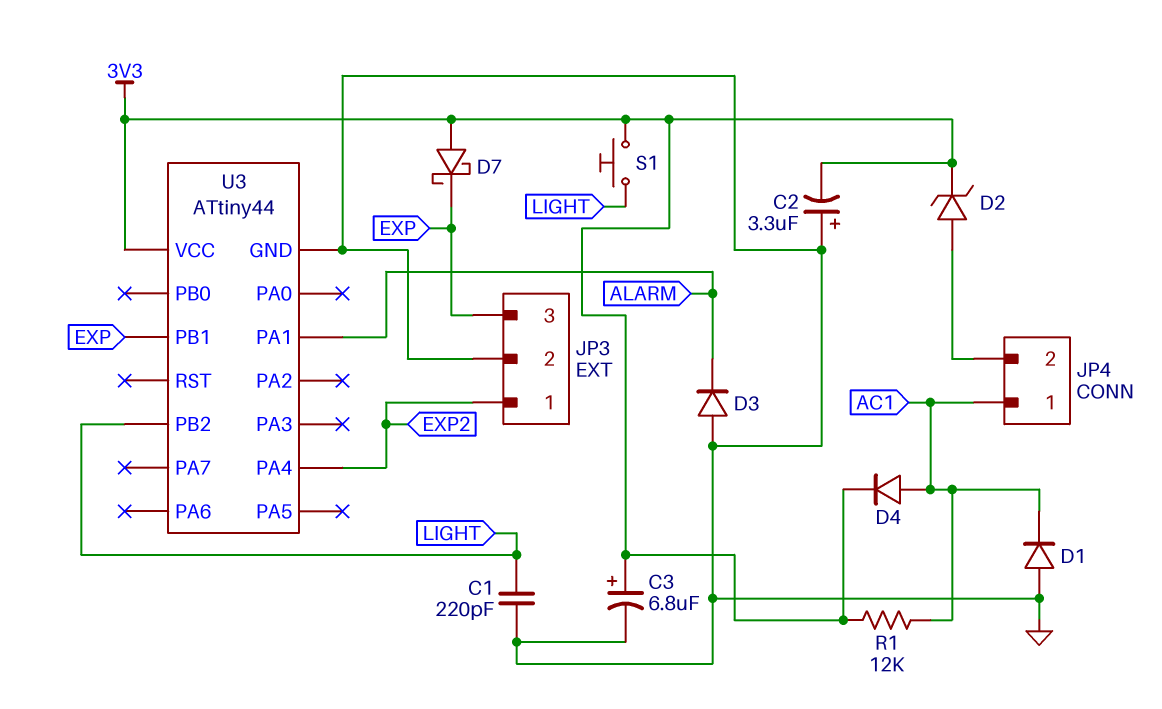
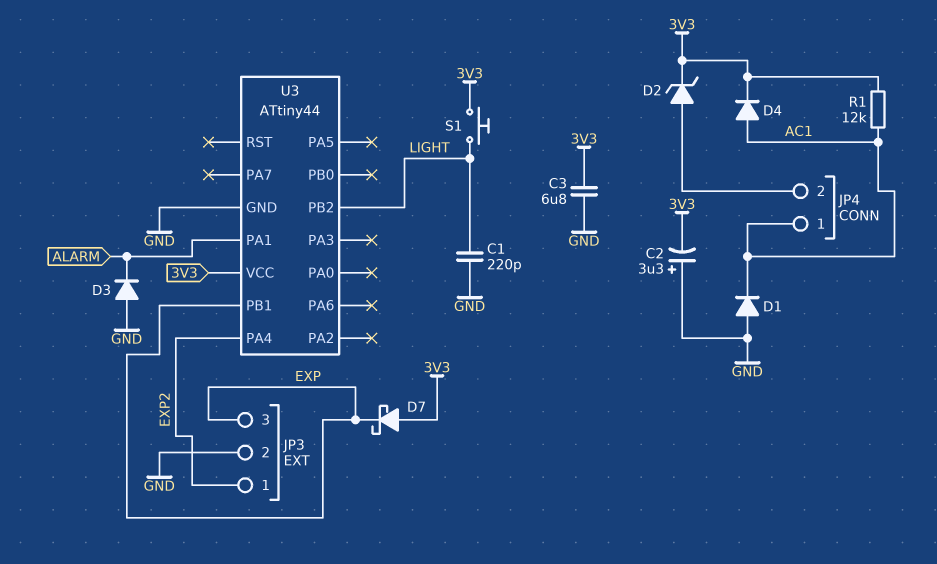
C3: 6.8uF (plus 3V3, minus GND) -> 6.8uF (3V3, GND)

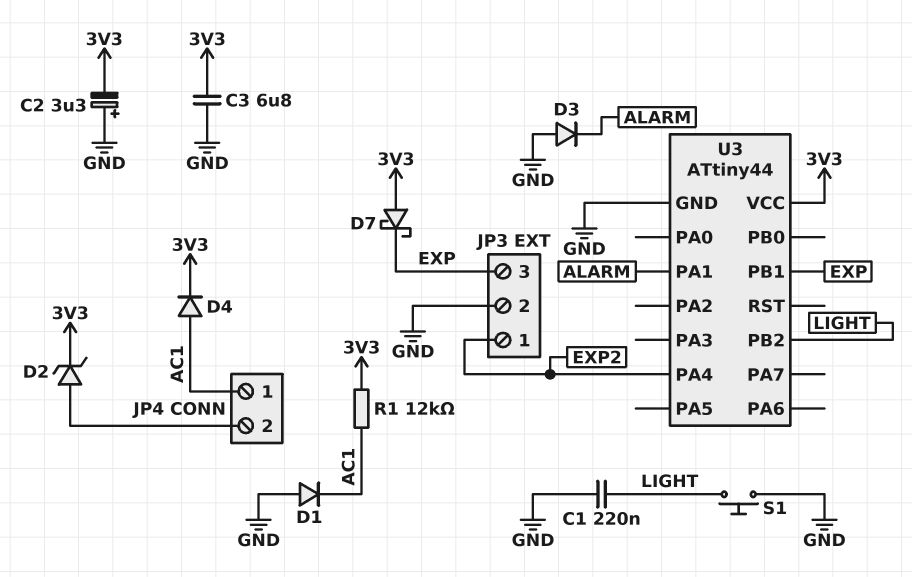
C1: 220pF (GND, LIGHT) -> 220nF (GND, LIGHT)
S1: button (3V3, LIGHT) -> button (GND, LIGHT)

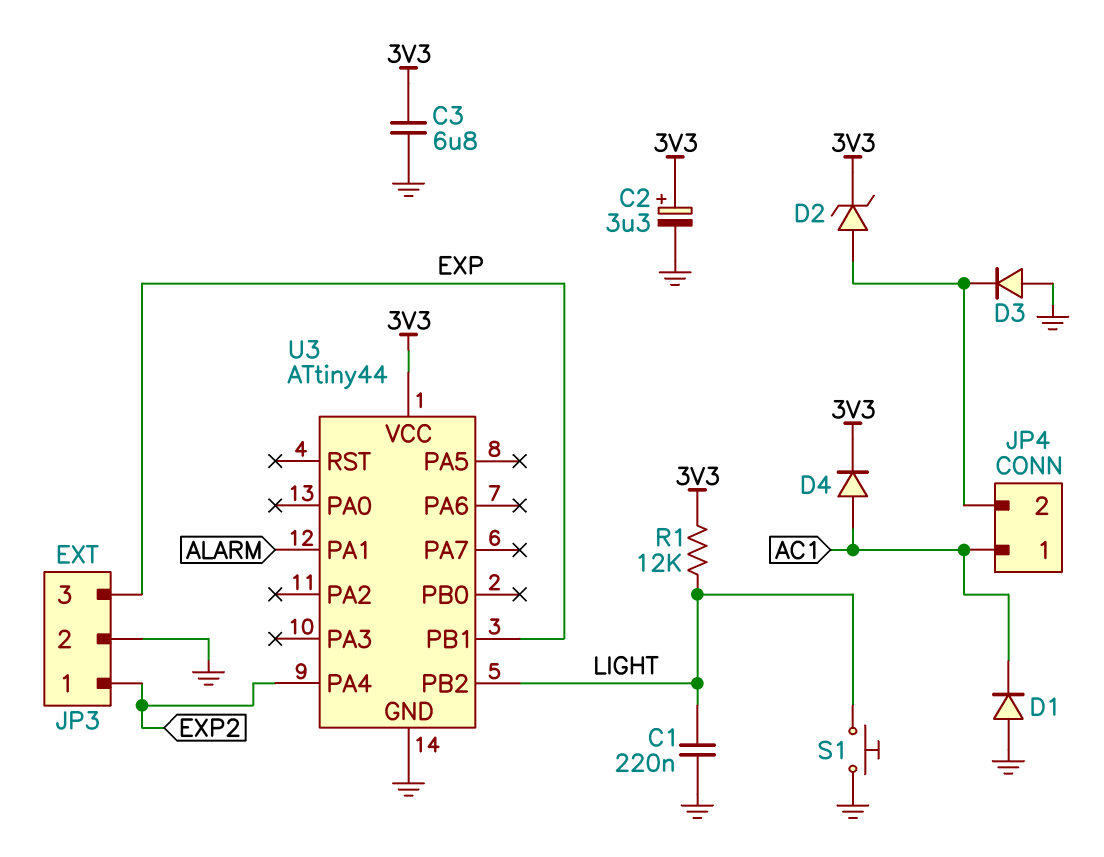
C2: 3.3uF (plus GND, minus 3V3) -> 3.3uF (plus 3V3, minus GND)
D3: diode (A GND, K ALARM) -> diode (A GND, K JP4/2)
D7: schottky (A 3V3, K EXP) -> none
R1: 12k (3V3, AC1) -> 12k (3V3, LIGHT)

